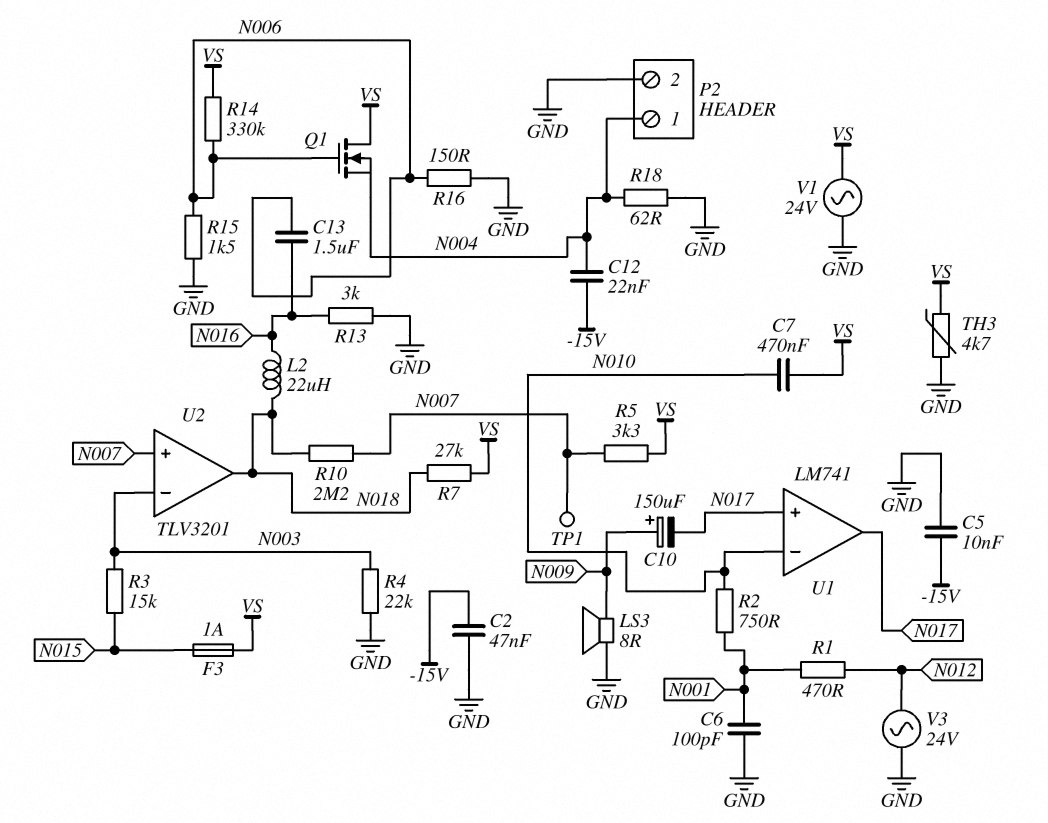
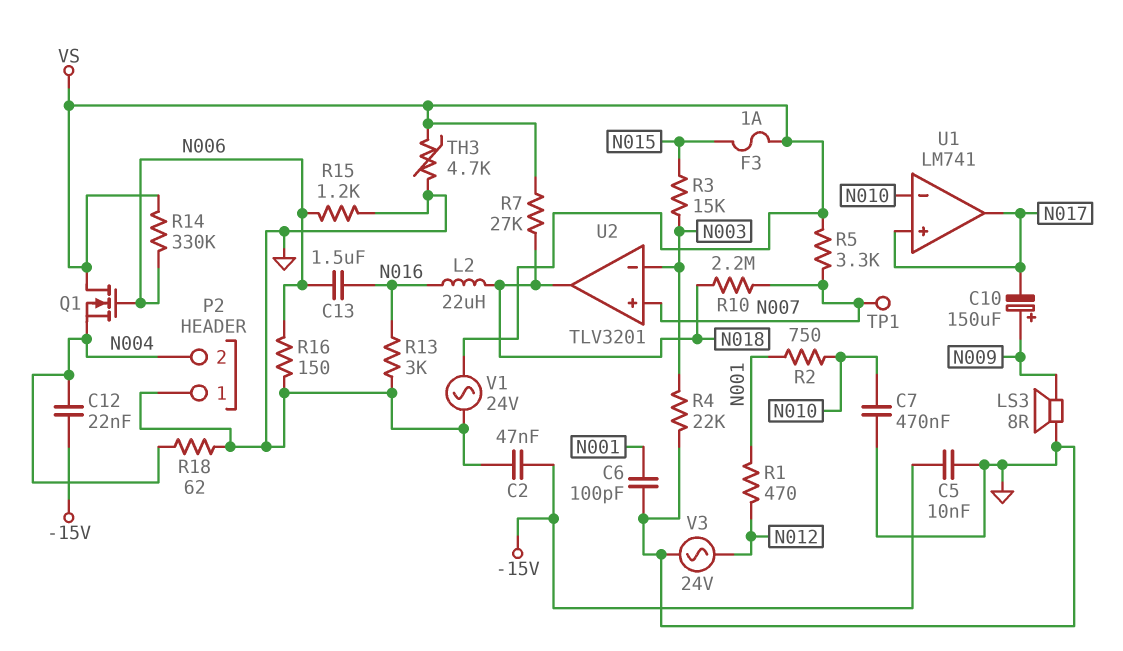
C7: 470nF (N010, VS) -> 470nF (GND, N010)
P2 pin 1: N004 -> GND
P2 pin 2: GND -> N004
R15: 1.5k (GND, N006) -> 1.2k (GND, N006)

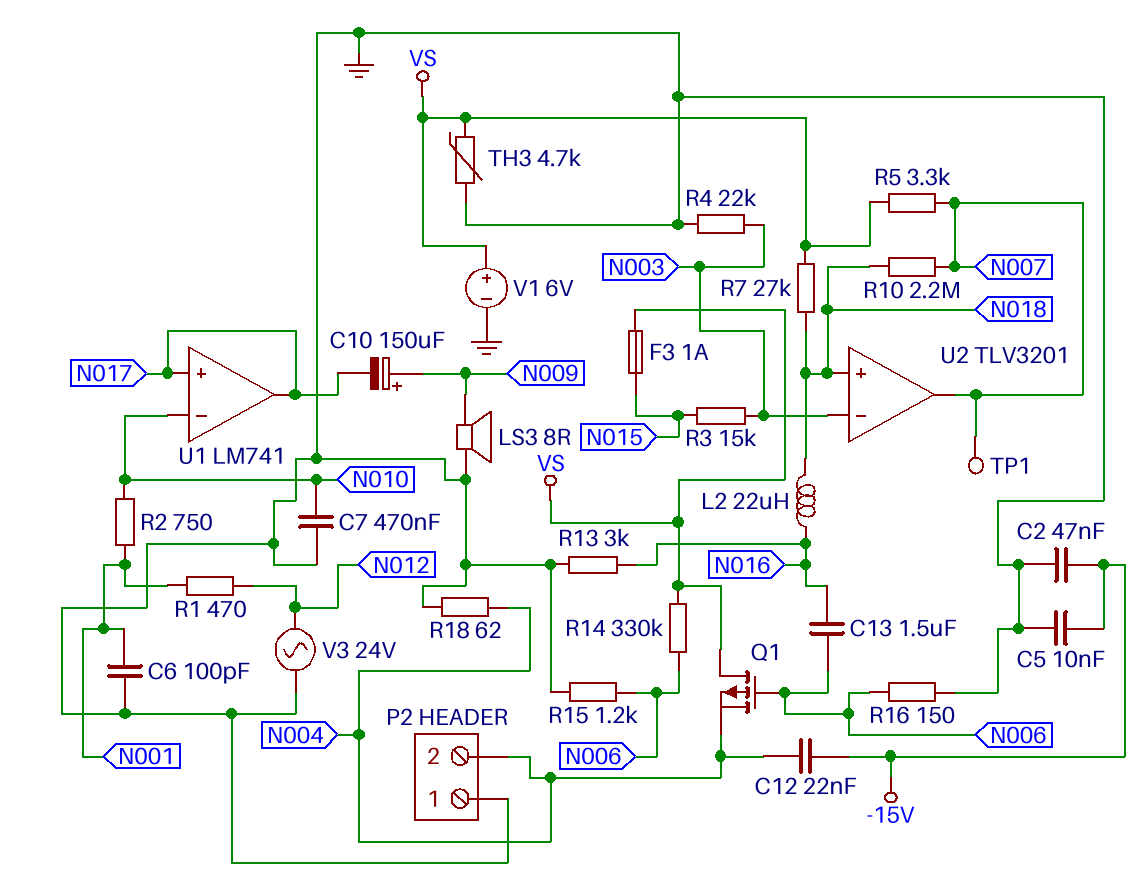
Q1: NMOS (G N006, D VS, S N004) -> PMOS (G N006, D VS, S N004)
U2 pin in+: N007 -> N018
U2 pin out: N018 -> N007
V1: AC 24V (GND, VS) -> 6V (plus VS, minus GND)

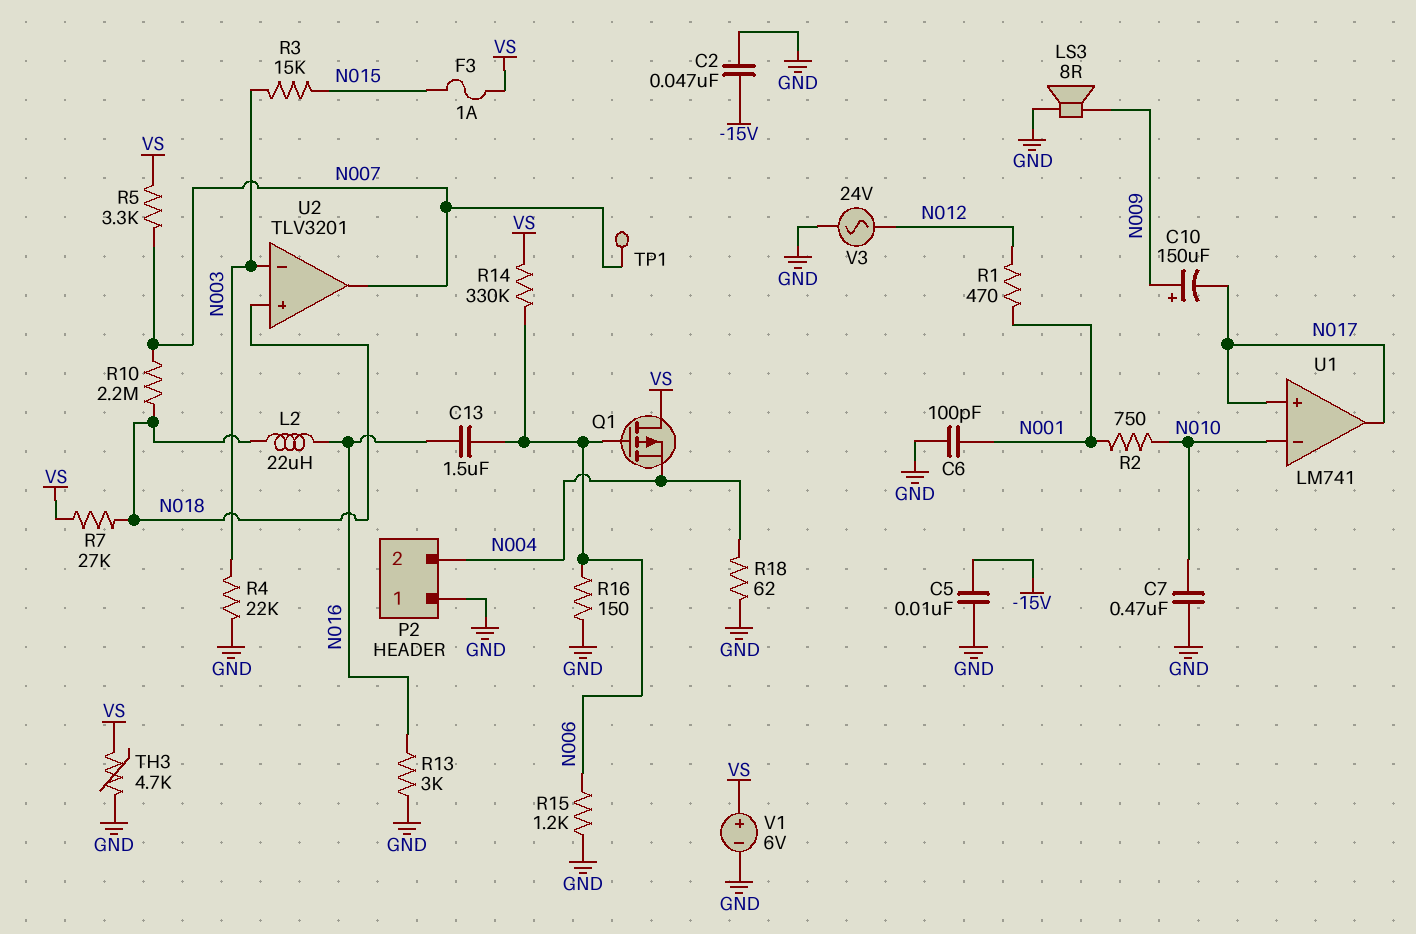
C12: 22nF (-15V, N004) -> none

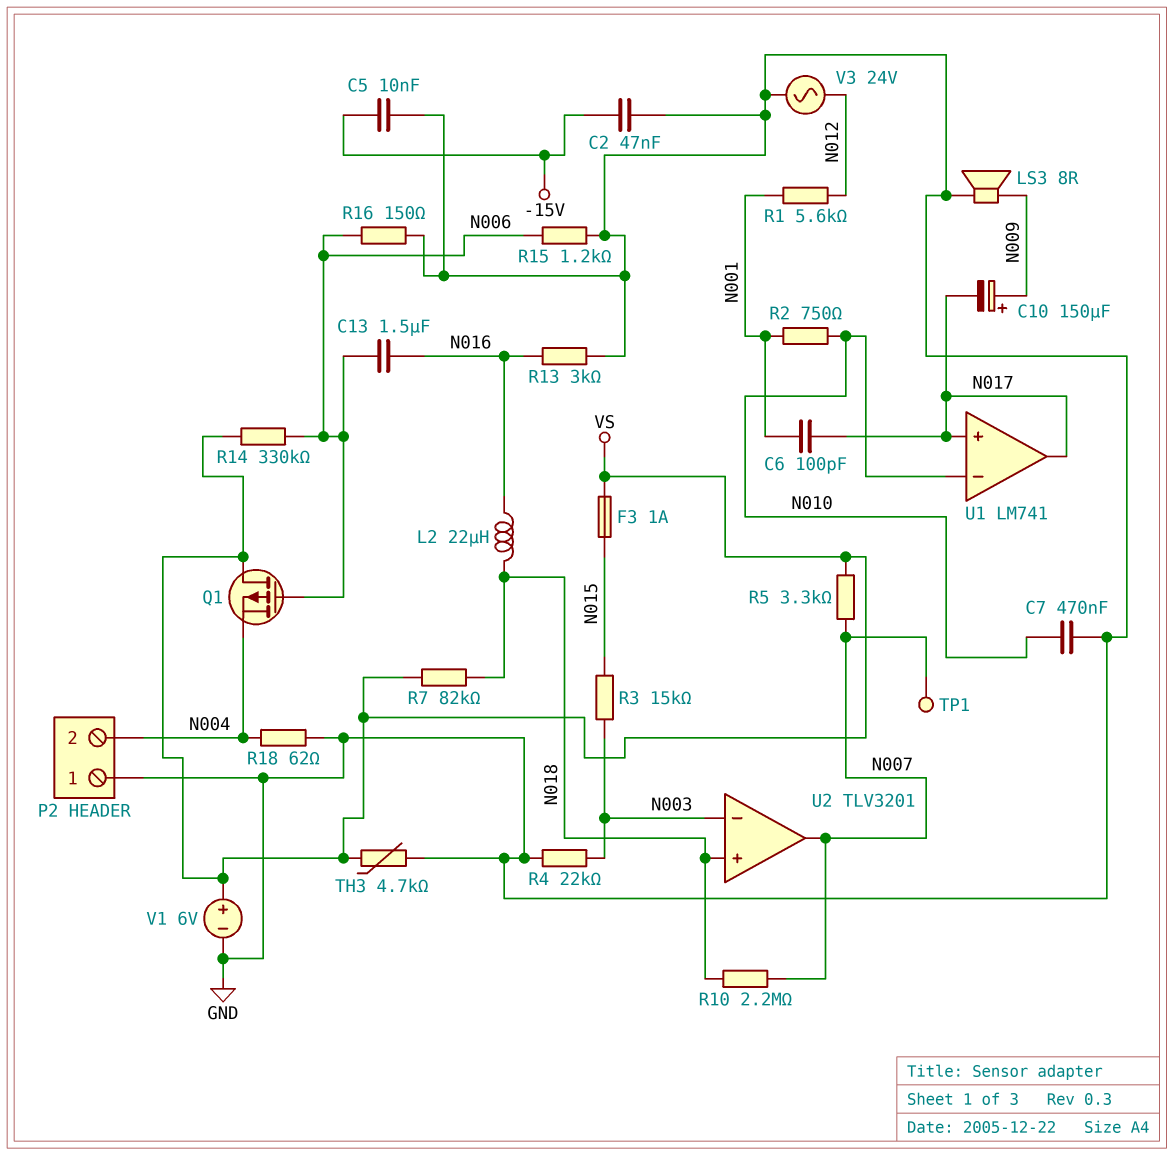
C6: 100pF (GND, N001) -> 100pF (N001, N017)
R1: 470 (N001, N012) -> 5.6k (N001, N012)
R7: 27k (N018, VS) -> 82k (N018, VS)

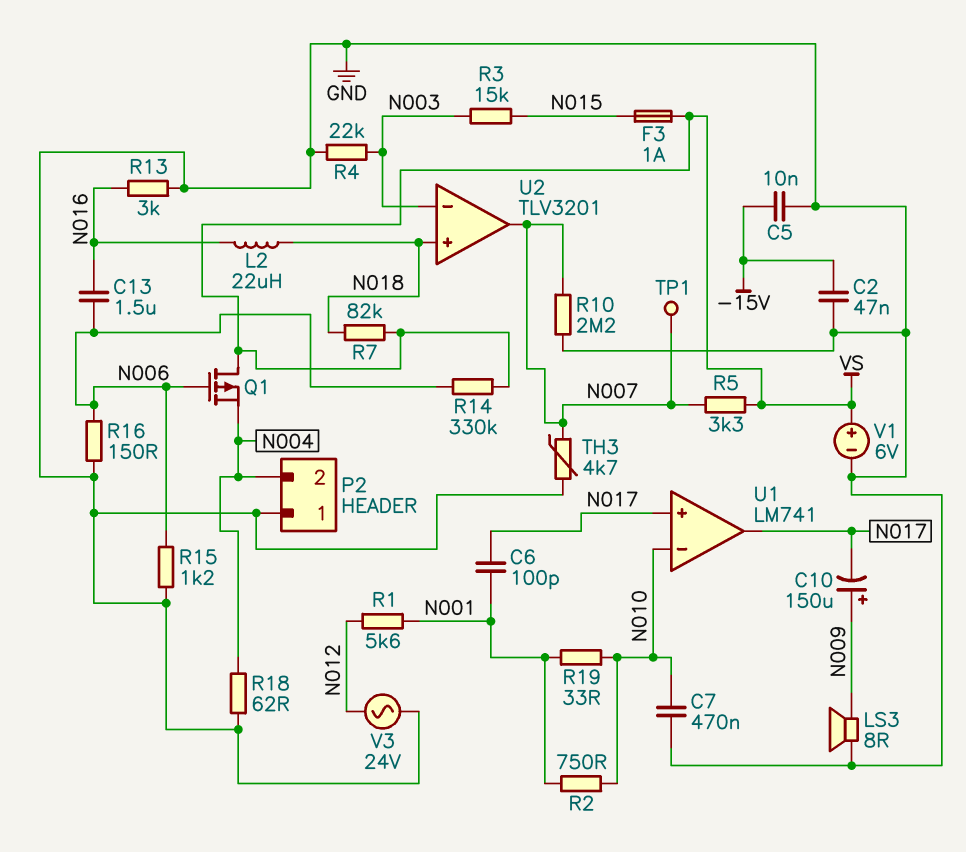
R10: 2.2M (N007, N018) -> 2.2M (GND, N007)
R19: none -> 33 (N001, N010)
TH3: 4.7k (GND, VS) -> 4.7k (GND, N007)

